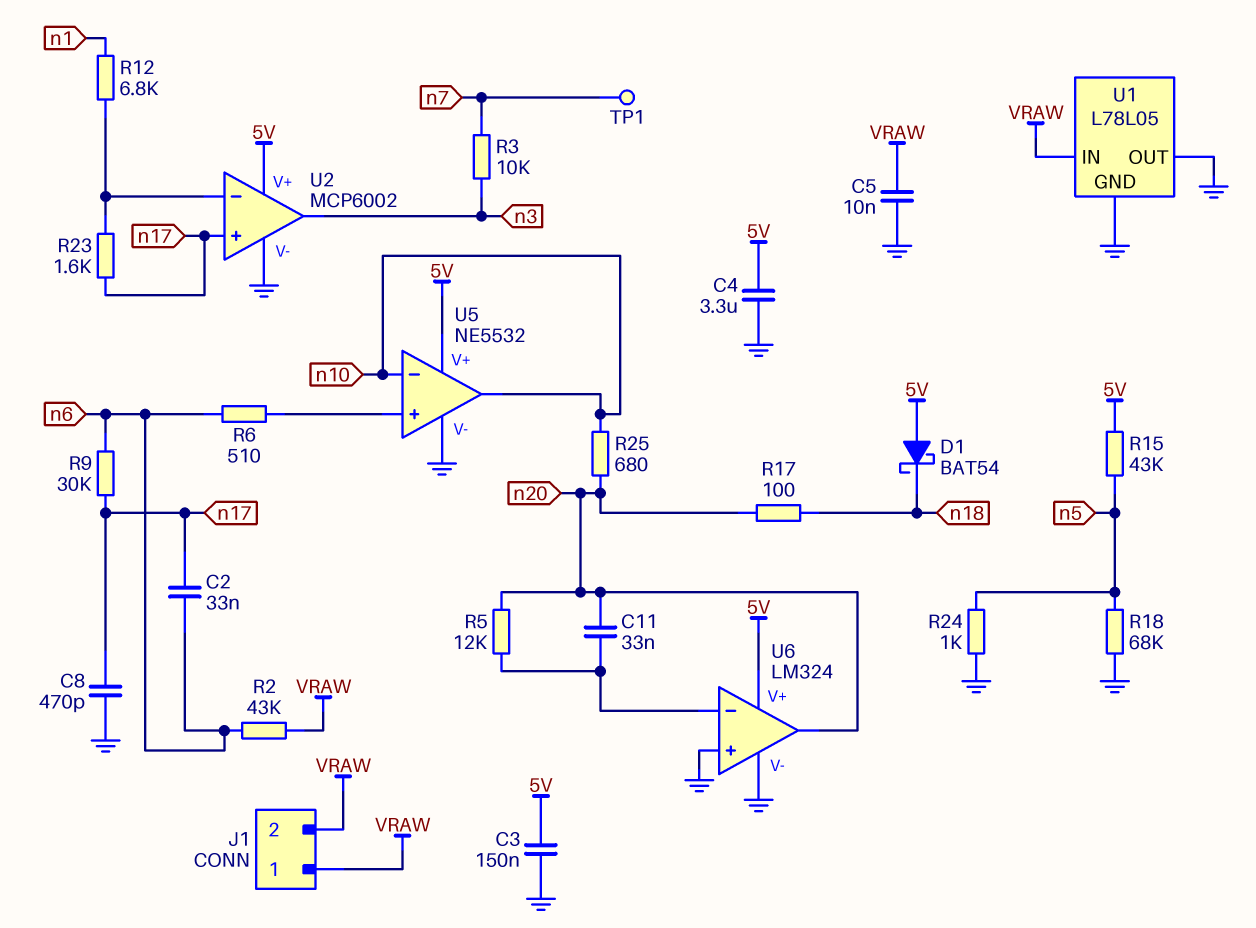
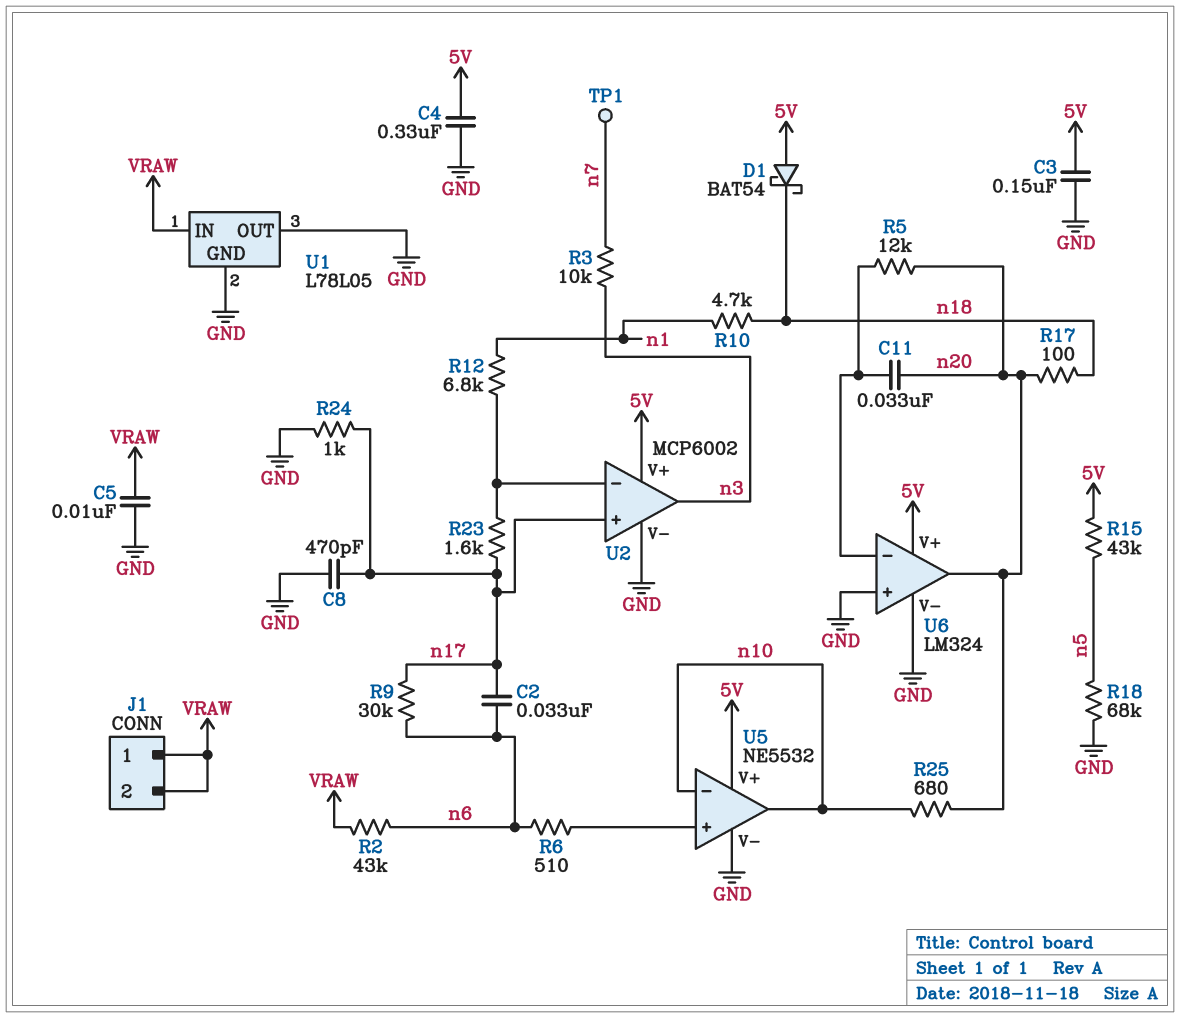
C4: 3.3uF (5V, GND) -> 330nF (5V, GND)
R10: none -> 4.7k (n1, n18)
R24: 1k (GND, n5) -> 1k (GND, n17)

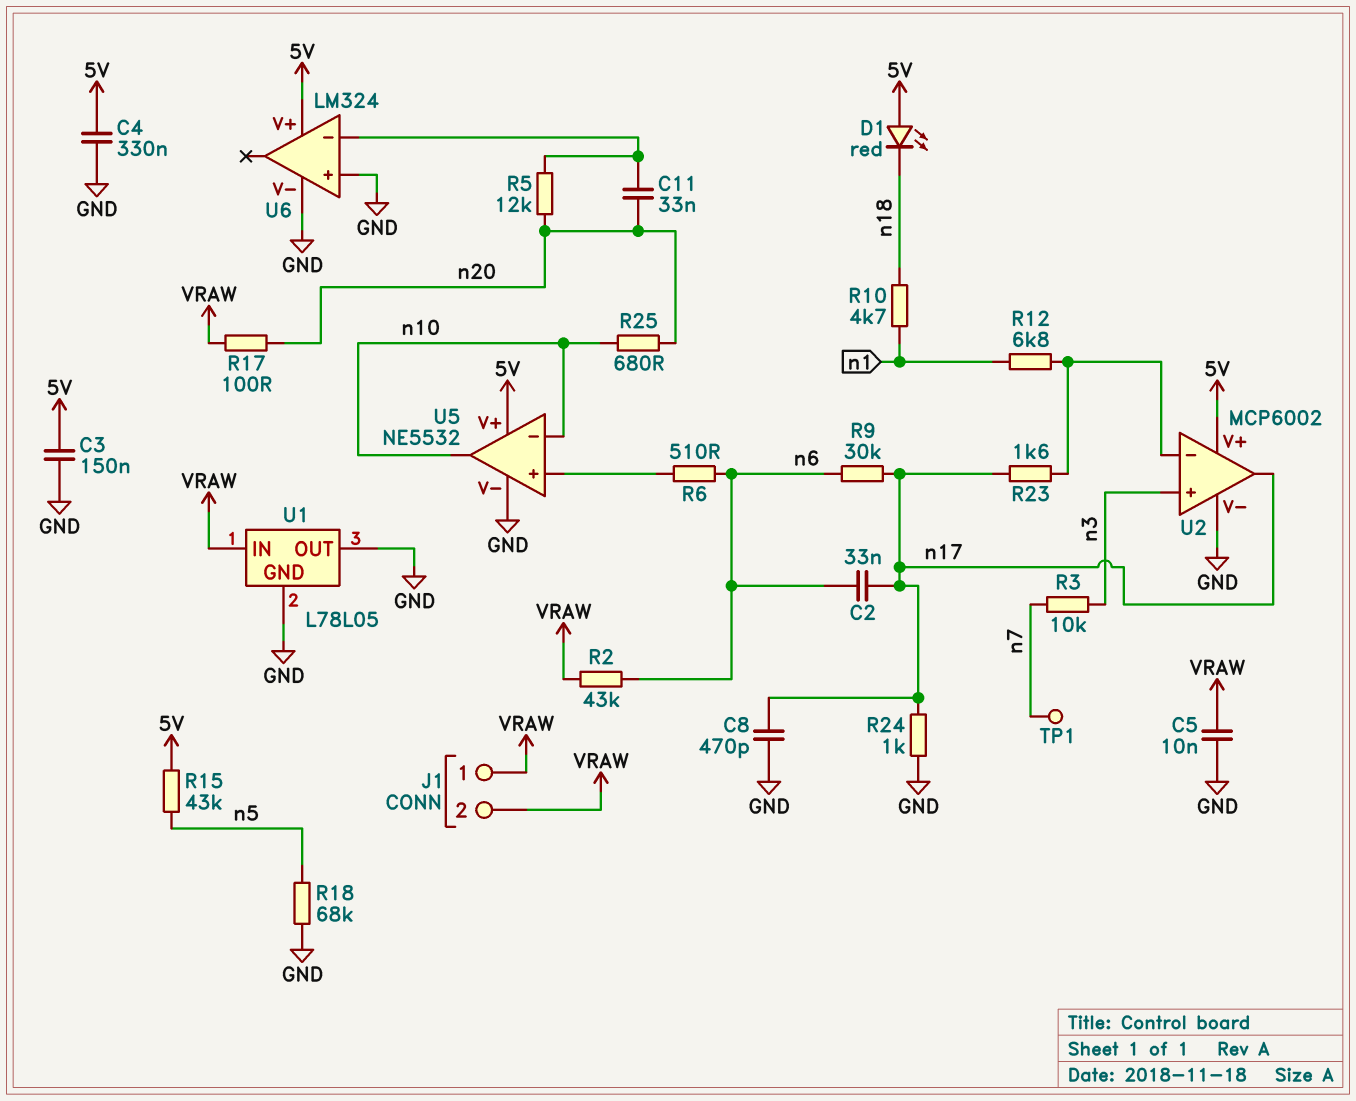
D1: schottky BAT54 (A 5V, K n18) -> LED red (A 5V, K n18)
R17: 100 (n18, n20) -> 100 (VRAW, n20)
U2 pin in+: n17 -> n3
U2 pin out: n3 -> n17
U6 pin out: n20 -> none

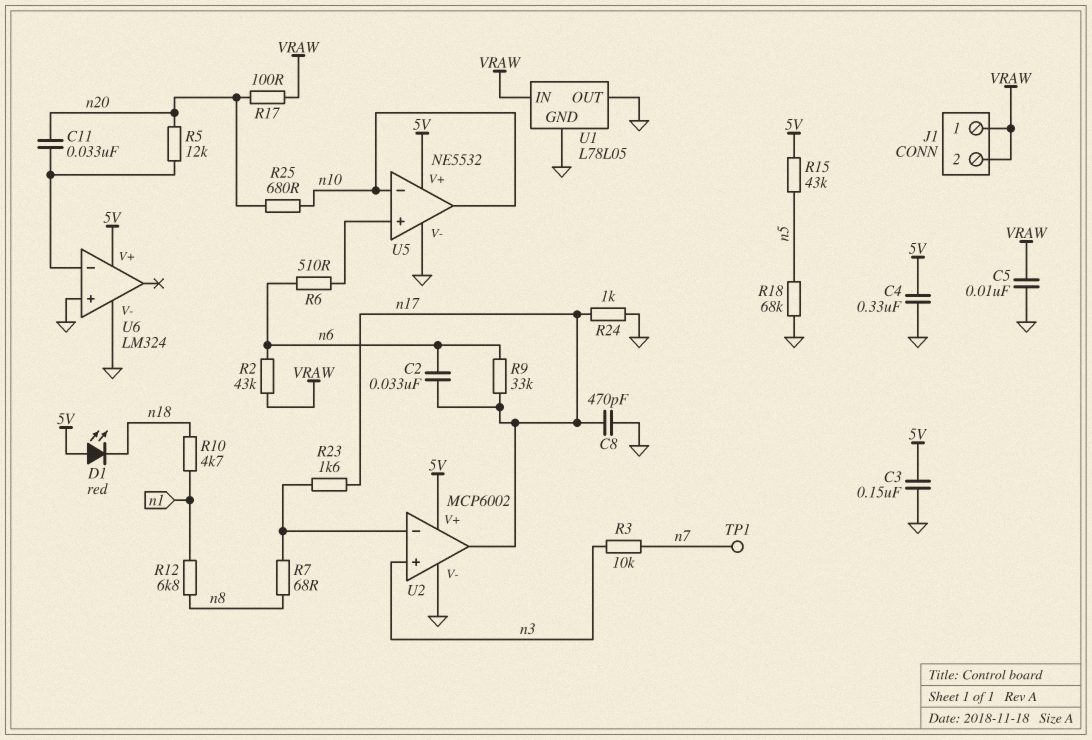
R7: none -> 68 (U2/in-, n8)
R9: 30k (n6, n17) -> 33k (n6, n17)
R12: 6.8k (U2/in-, n1) -> 6.8k (n1, n8)

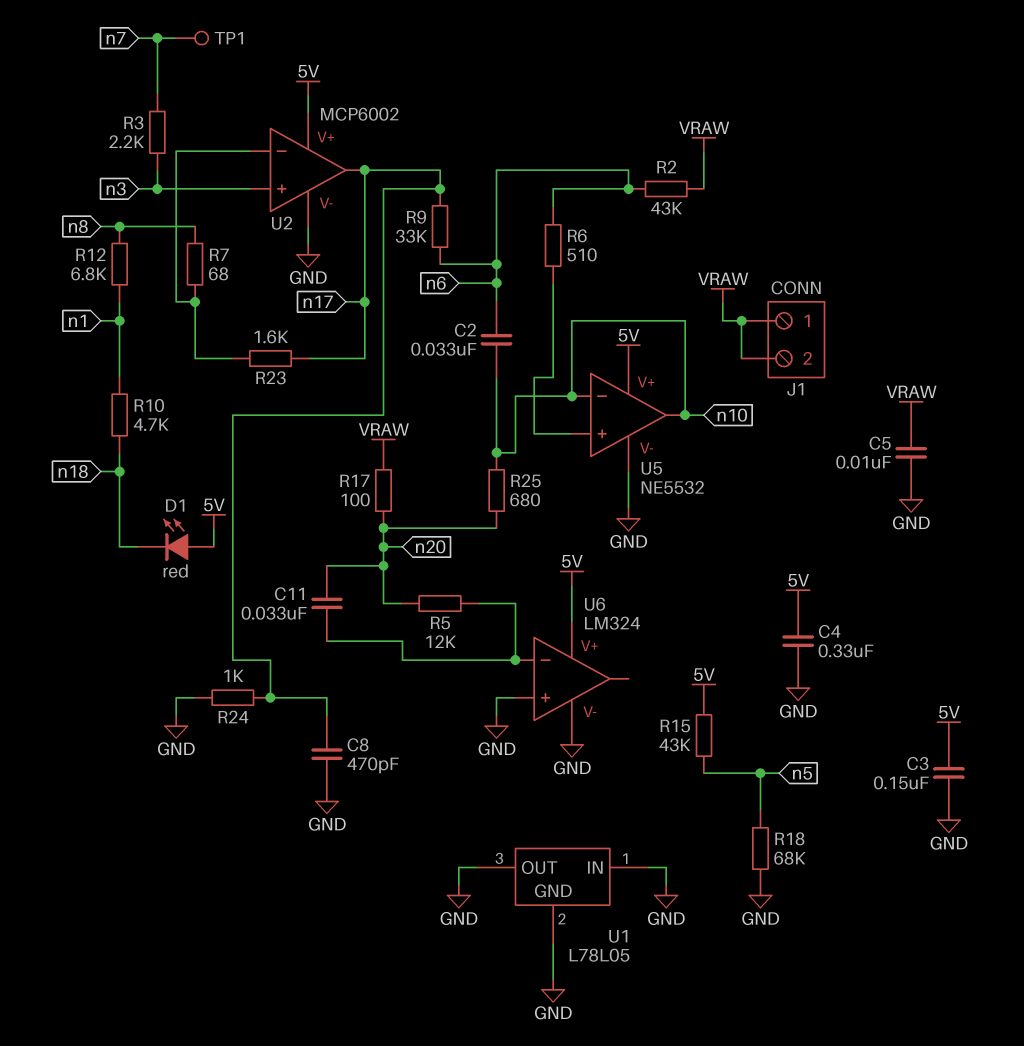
C2: 33nF (n6, n17) -> 33nF (n6, n10)
R3: 10k (n3, n7) -> 2.2k (n3, n7)
U1 pin IN: VRAW -> GND

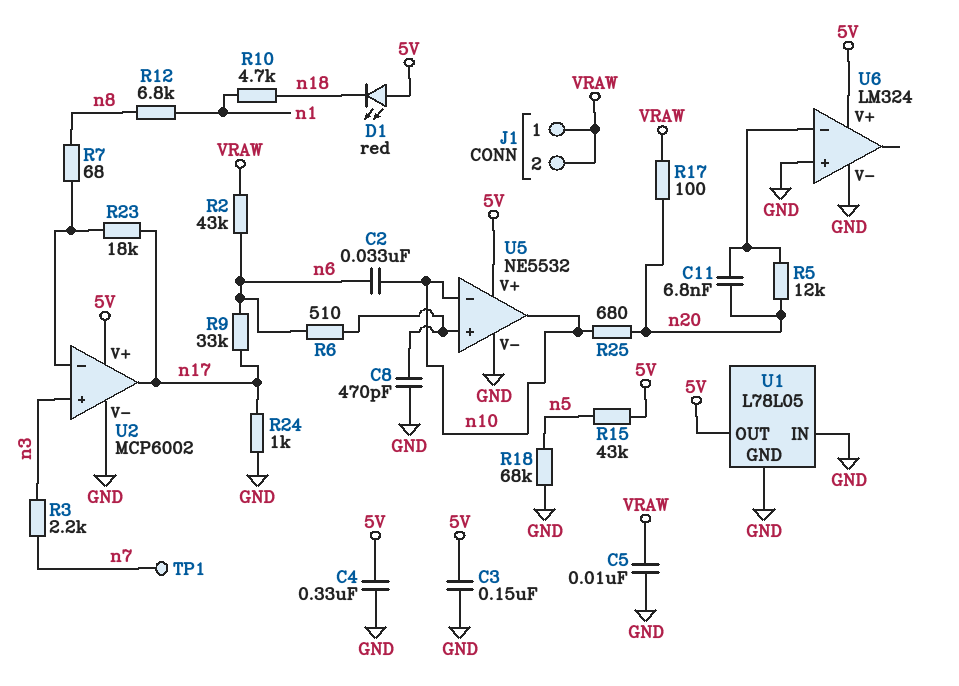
C8: 470pF (GND, n17) -> 470pF (GND, U5/in+)
C11: 33nF (U6/in-, n20) -> 6.8nF (U6/in-, n20)
R23: 1.6k (U2/in-, n17) -> 18k (U2/in-, n17)
U1 pin OUT: GND -> 5V

